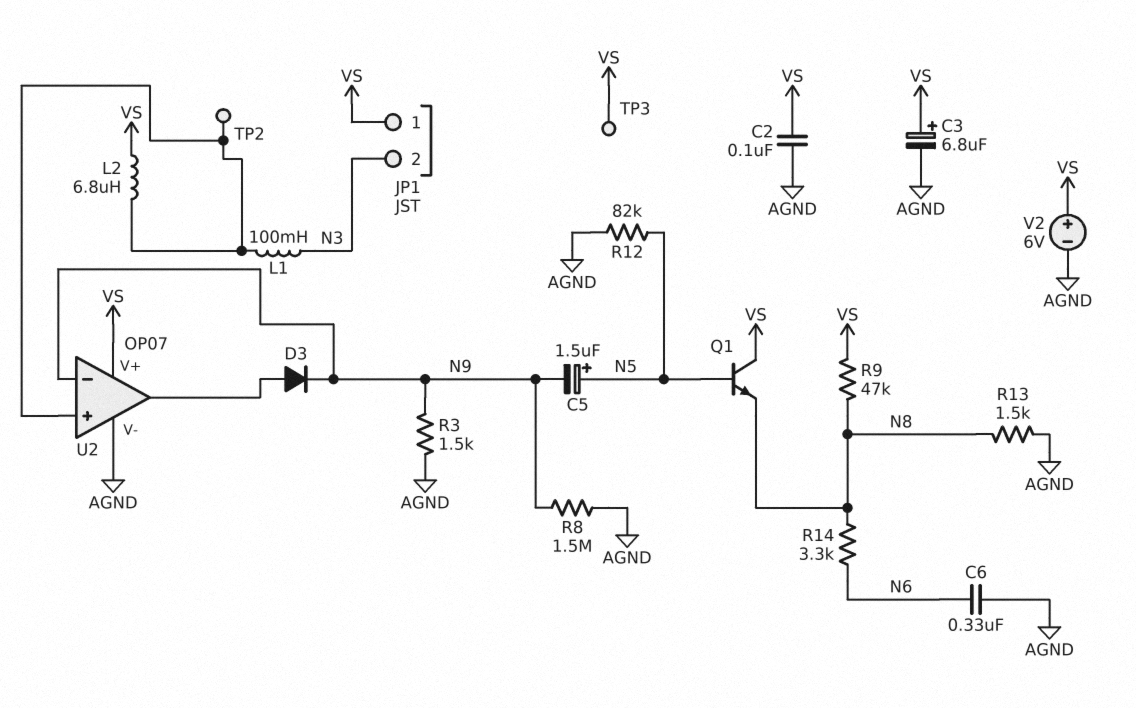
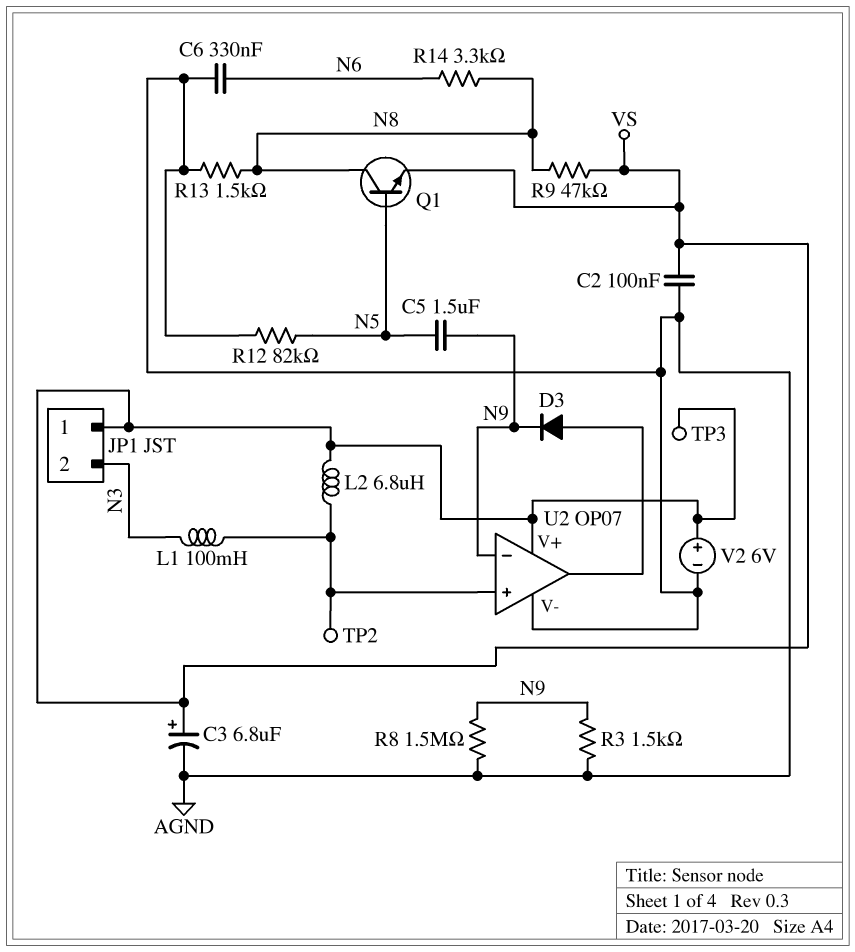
C5: 1.5uF (plus N5, minus N9) -> 1.5uF (N5, N9)
Q1: NPN (B N5, C VS, E N8) -> NPN (B N5, C N8, E VS)

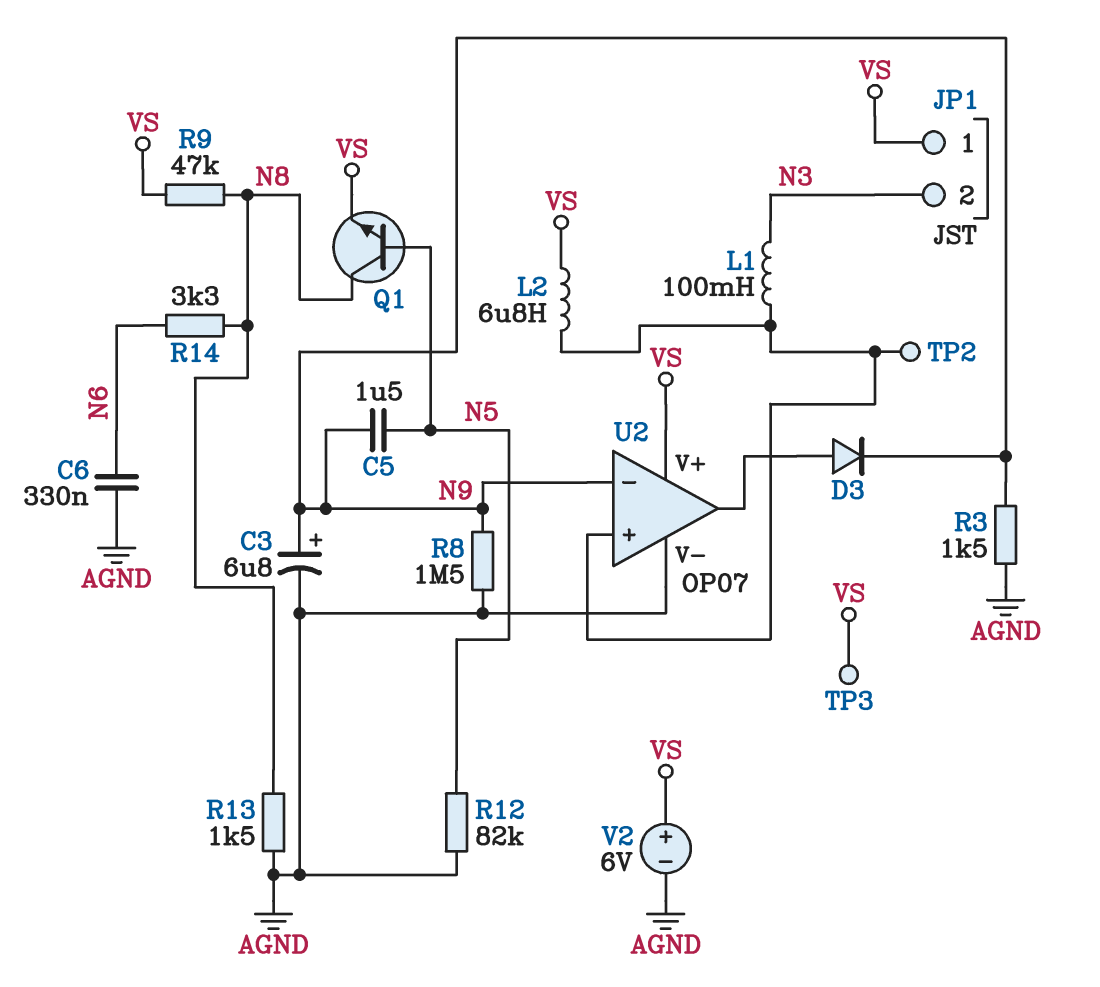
C2: 100nF (AGND, VS) -> none
C3: 6.8uF (plus VS, minus AGND) -> 6.8uF (plus N9, minus AGND)

